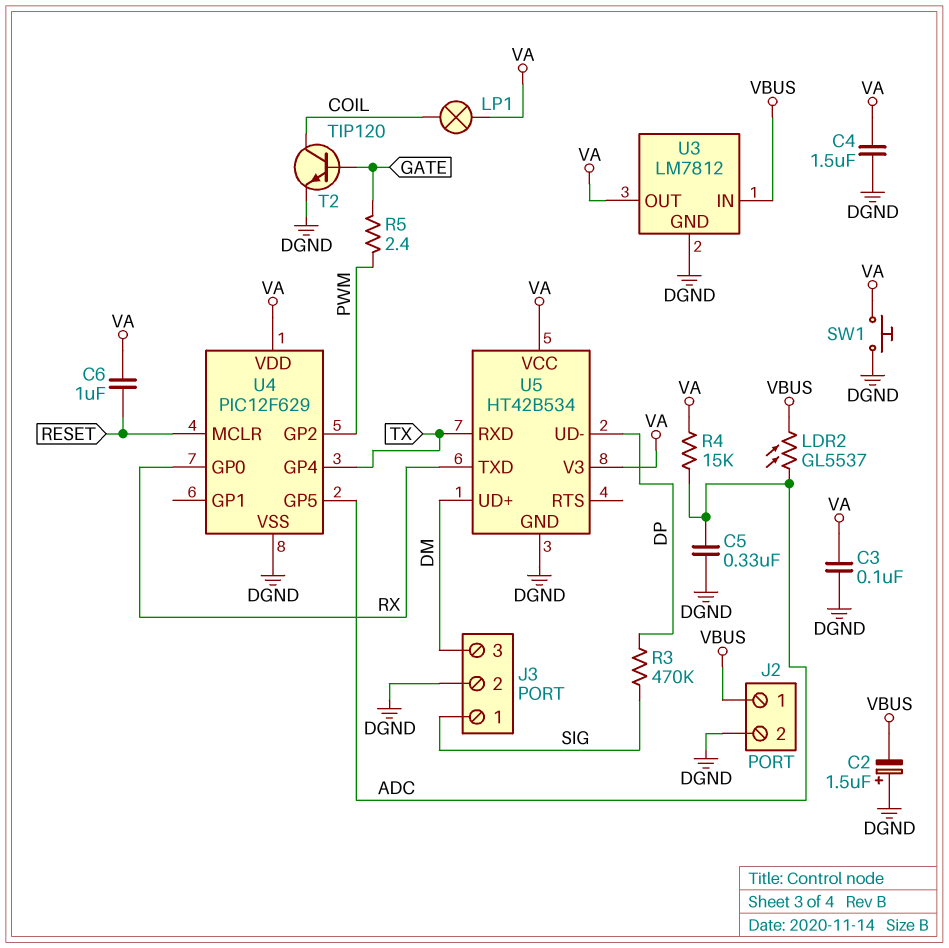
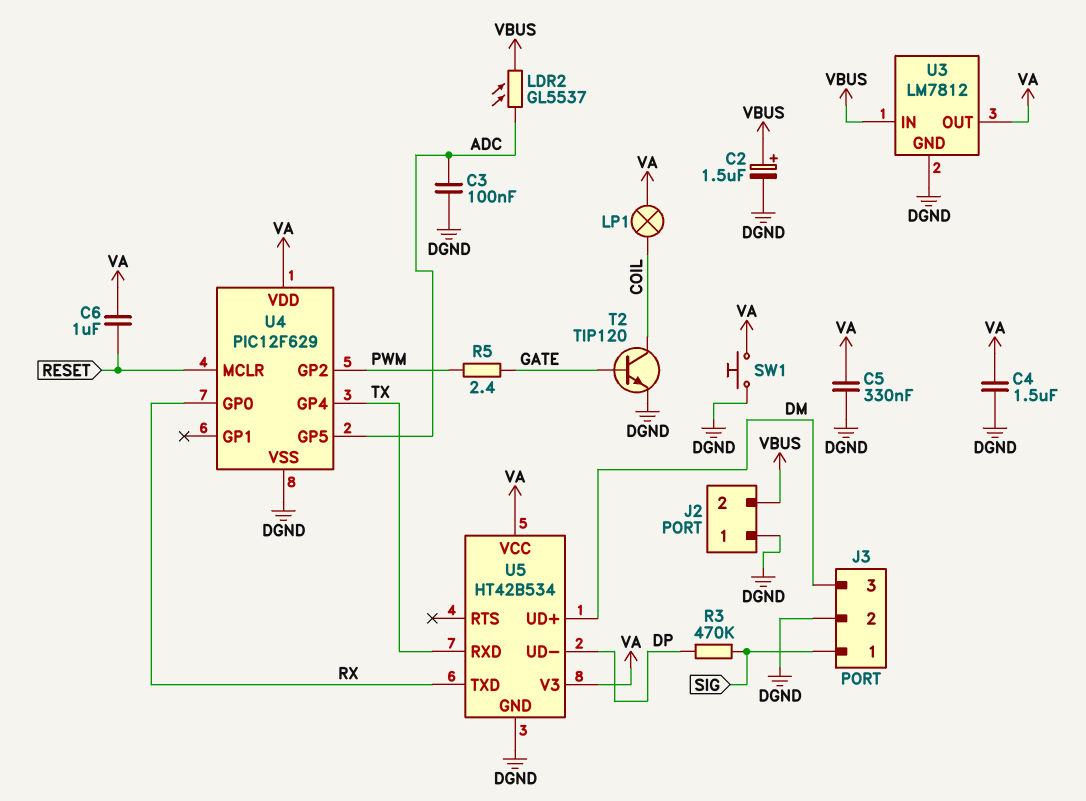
C2: 1.5uF (plus DGND, minus VBUS) -> 1.5uF (plus VBUS, minus DGND)
C3: 100nF (DGND, VA) -> 100nF (ADC, DGND)
C5: 330nF (ADC, DGND) -> 330nF (DGND, VA)
J2 pin 1: VBUS -> DGND
J2 pin 2: DGND -> VBUS
R4: 15k (ADC, VA) -> none

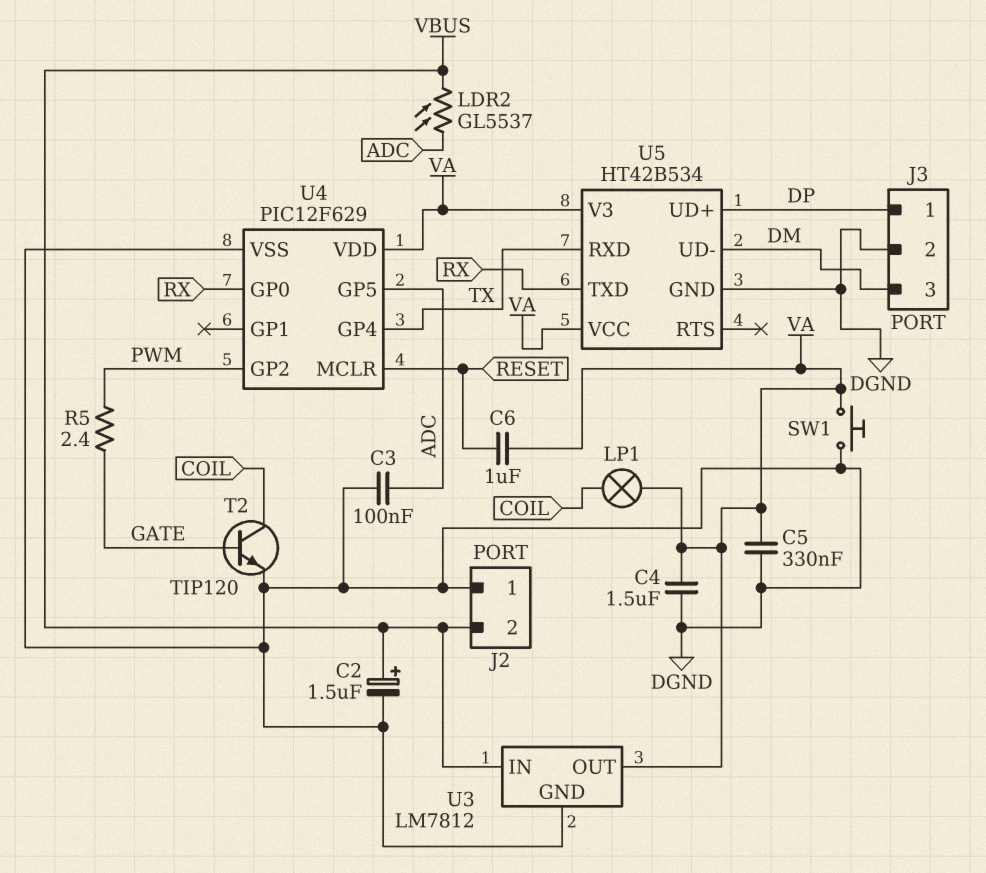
J3 pin 1: SIG -> DP
R3: 470k (DP, SIG) -> none
U5 pin UD+: DM -> DP
U5 pin UD-: DP -> DM

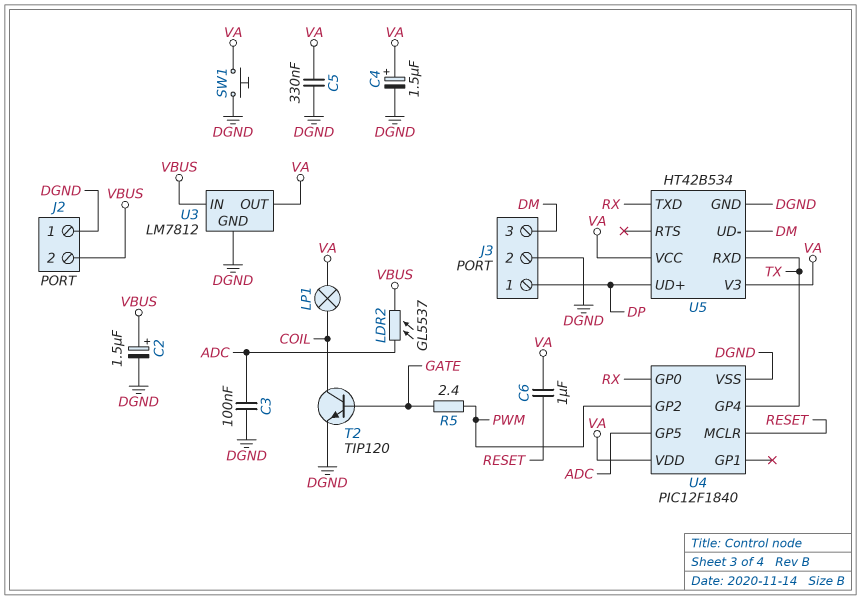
C4: 1.5uF (DGND, VA) -> 1.5uF (plus VA, minus DGND)
U4: PIC12F629 -> PIC12F1840

